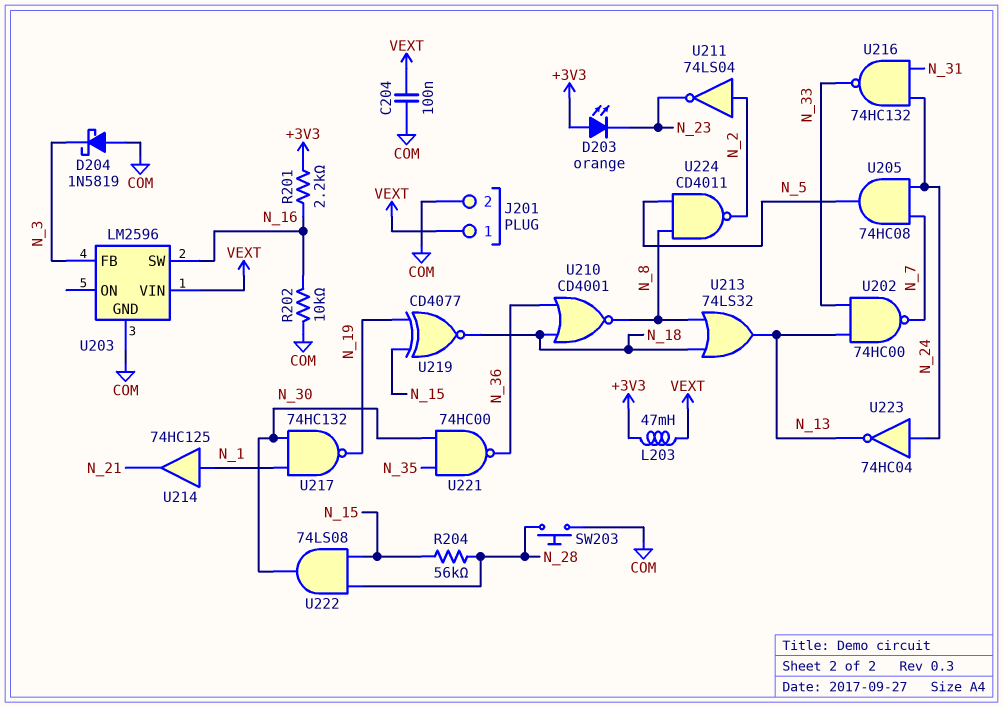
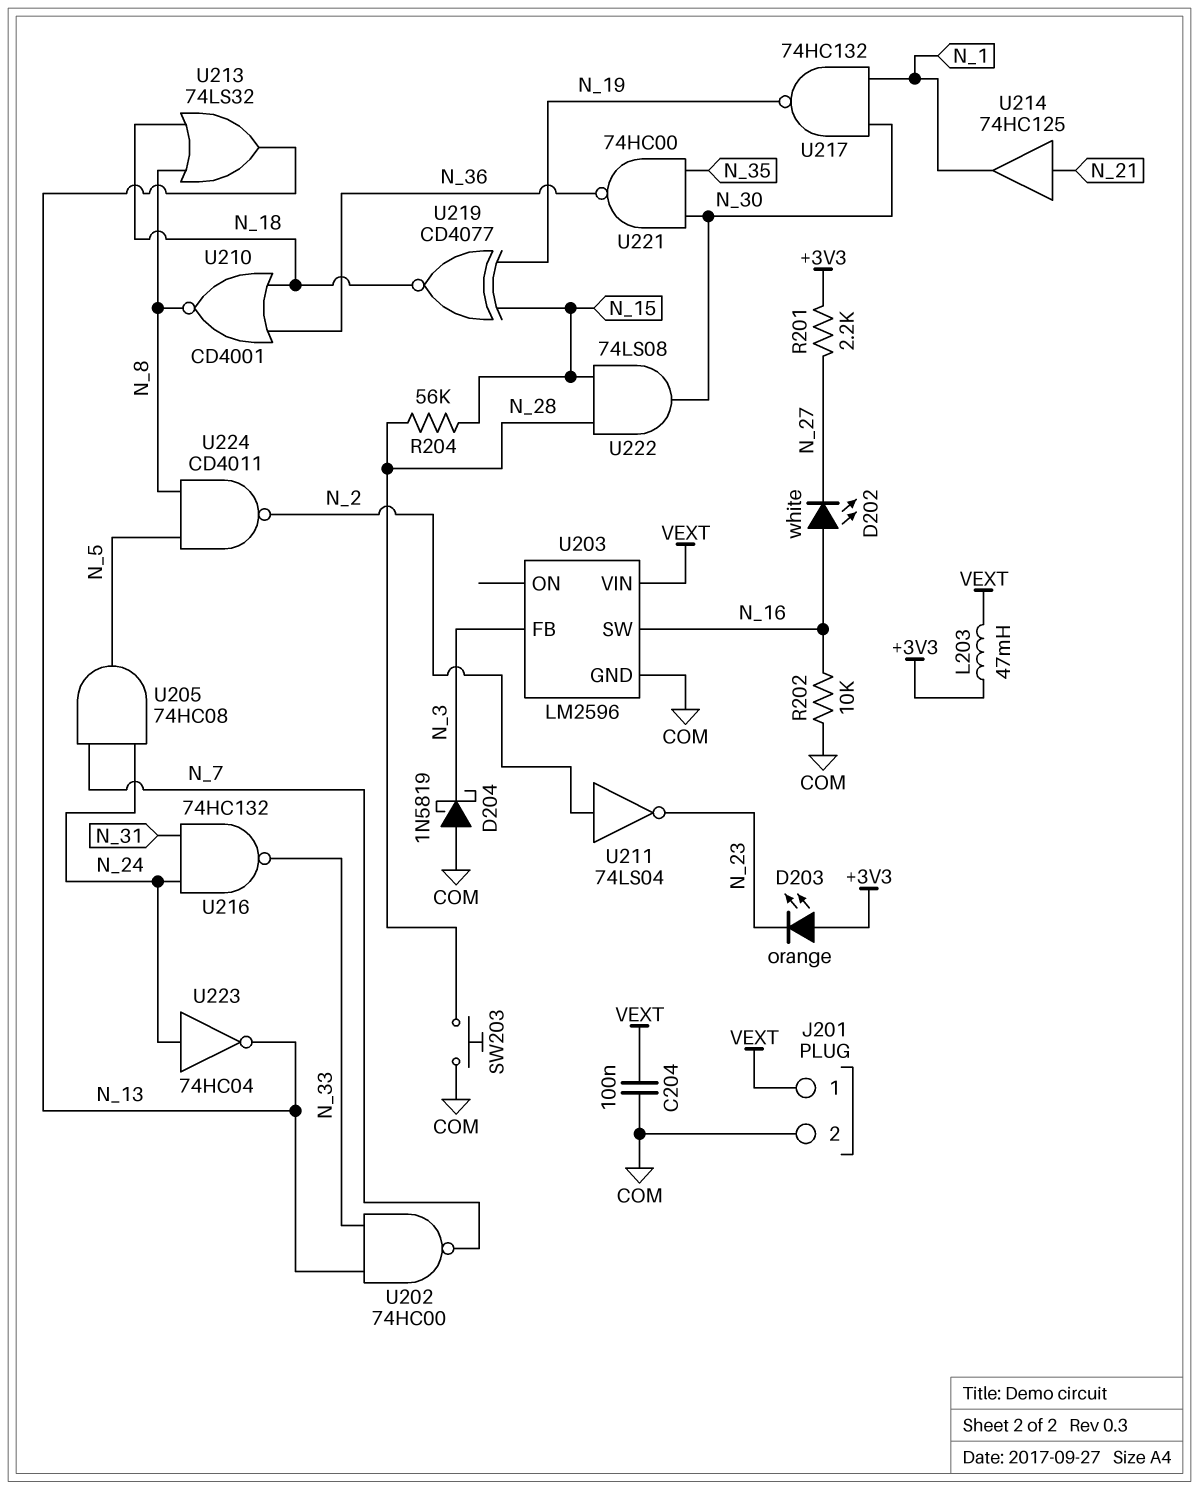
D202: none -> LED white (A N_16, K N_27)
R201: 2.2k (+3V3, N_16) -> 2.2k (+3V3, N_27)
U214: buffer 74HC125 (in N_1, out N_21) -> buffer 74HC125 (in N_21, out N_1)

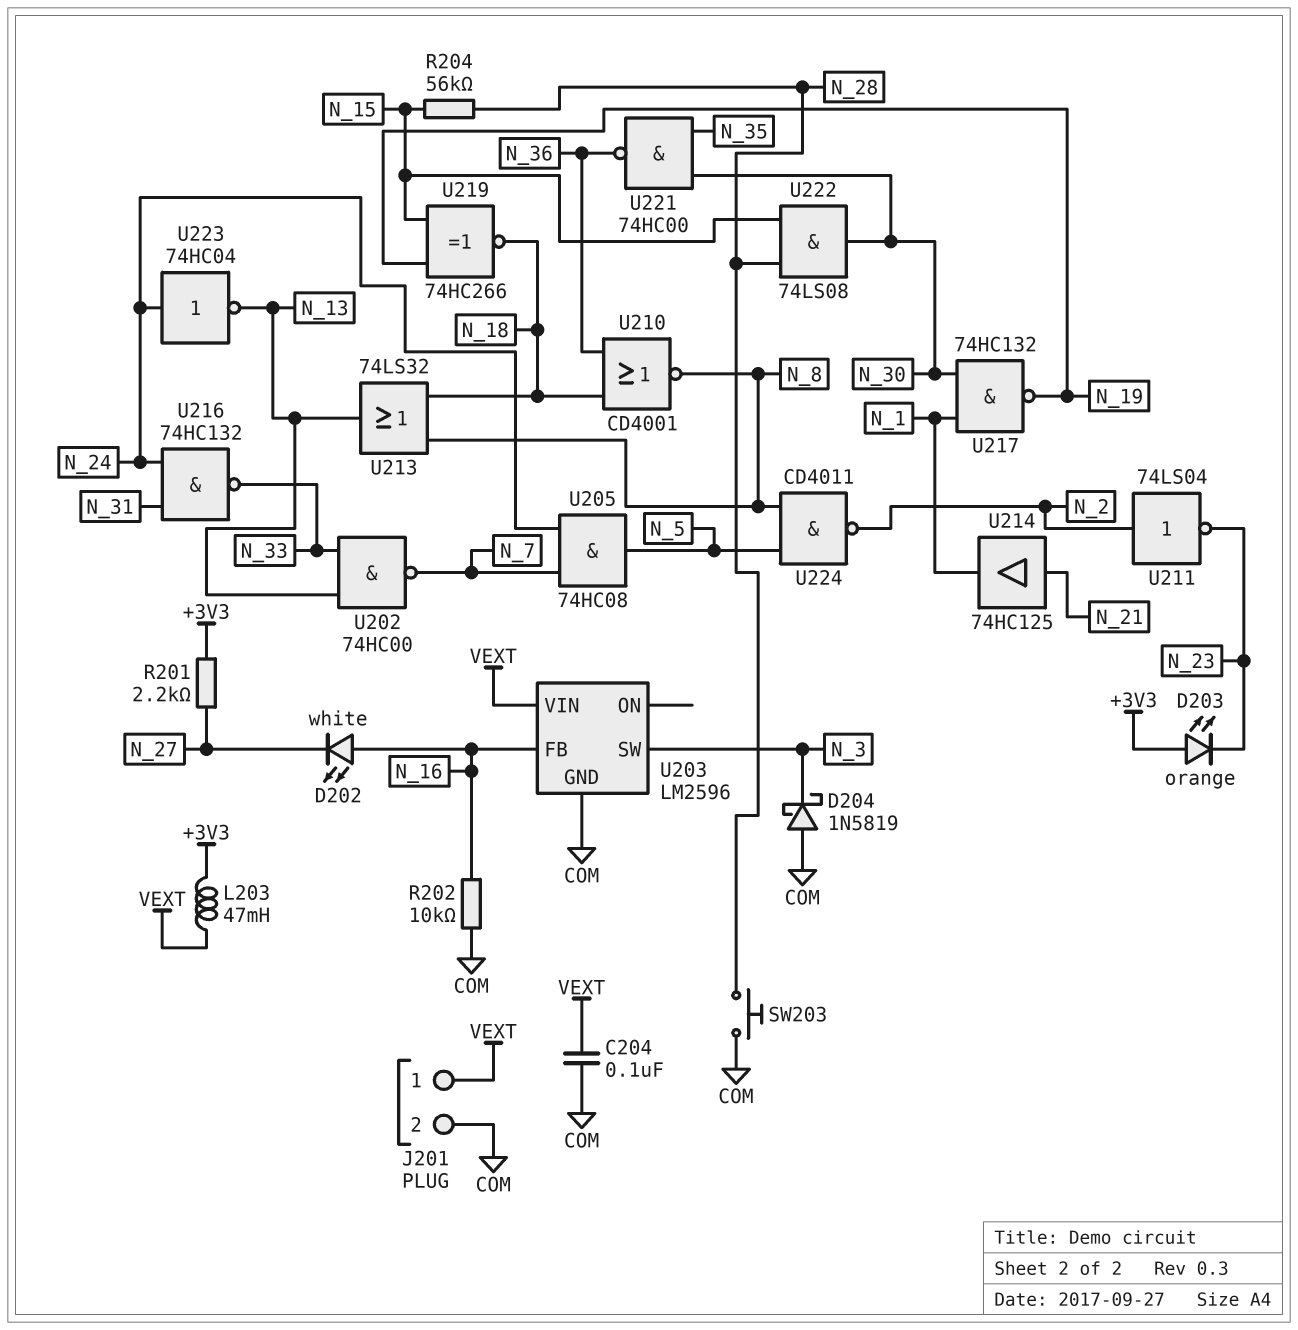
U203 pin FB: N_3 -> N_16
U203 pin SW: N_16 -> N_3
U219: XNOR CD4077 (in N_15, in N_19, out N_18) -> XNOR 74HC266 (in N_15, in N_19, out N_18)

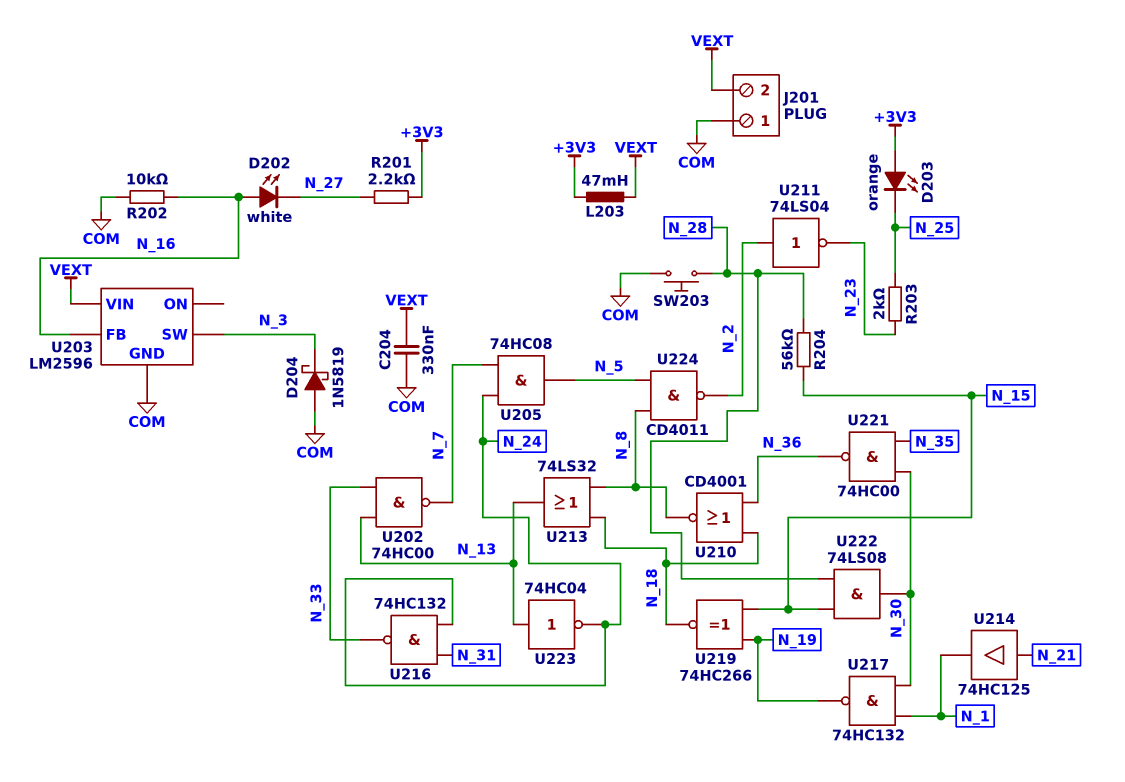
C204: 100nF (COM, VEXT) -> 330nF (COM, VEXT)
D203: LED orange (A +3V3, K N_23) -> LED orange (A +3V3, K N_25)
J201 pin 1: VEXT -> COM
J201 pin 2: COM -> VEXT
R203: none -> 2k (N_23, N_25)
U223: NOT 74HC04 (in N_24, out N_13) -> NOT 74HC04 (in N_13, out N_24)

